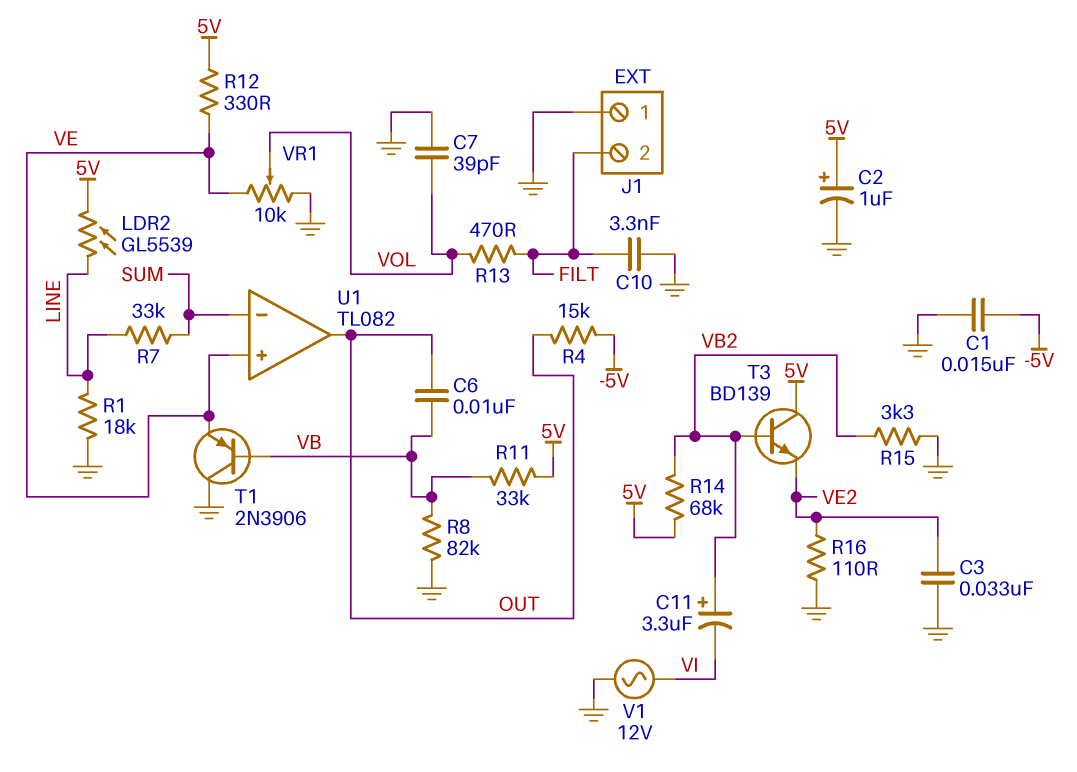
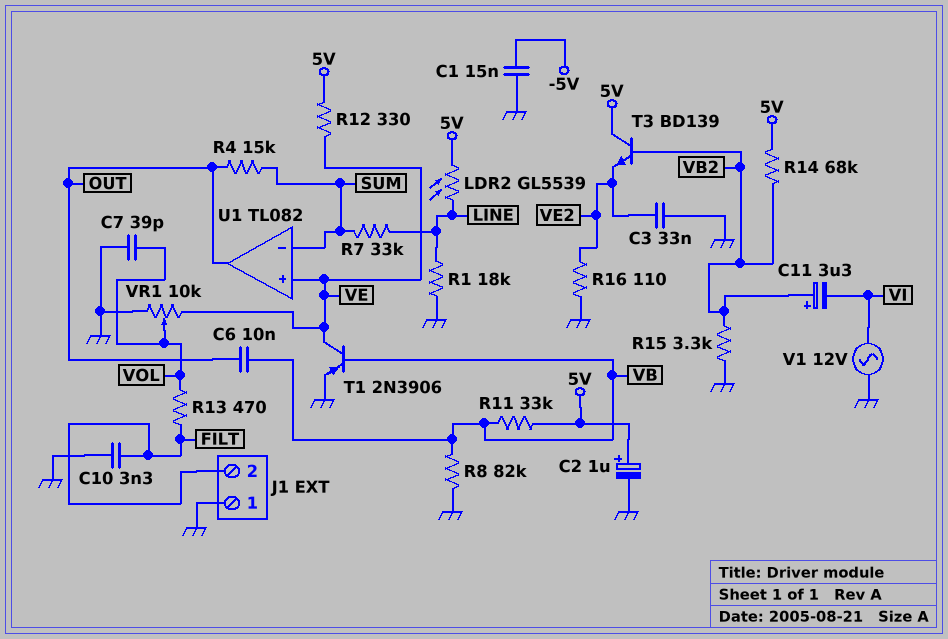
R4: 15k (-5V, OUT) -> 15k (OUT, SUM)
T1: PNP 2N3906 (B VB, C GND, E VE) -> PNP 2N3906 (B VB, C VE, E GND)

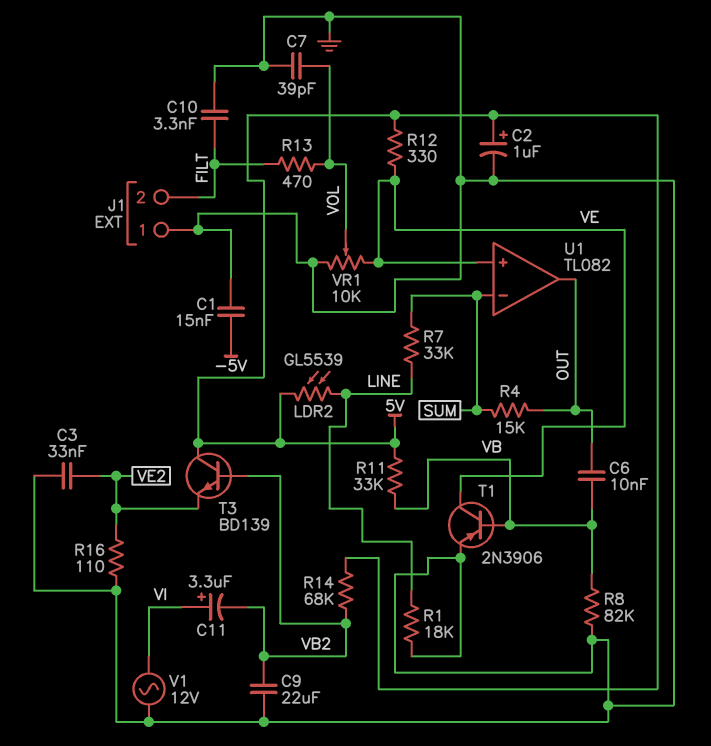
C9: none -> 22uF (GND, VB2)
C11: 3.3uF (plus VB2, minus VI) -> 3.3uF (plus VI, minus VB2)
R15: 3.3k (GND, VB2) -> none

